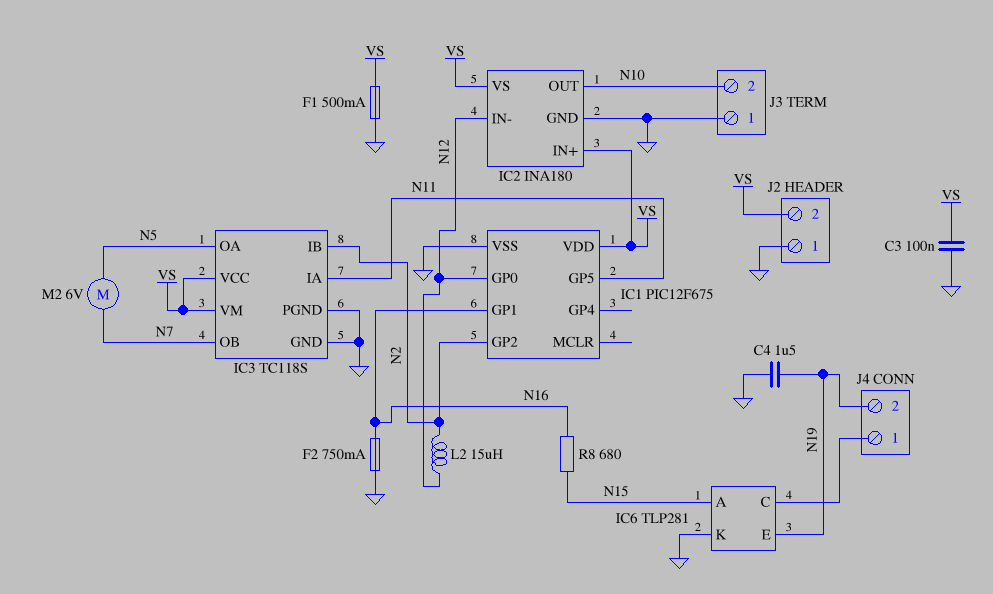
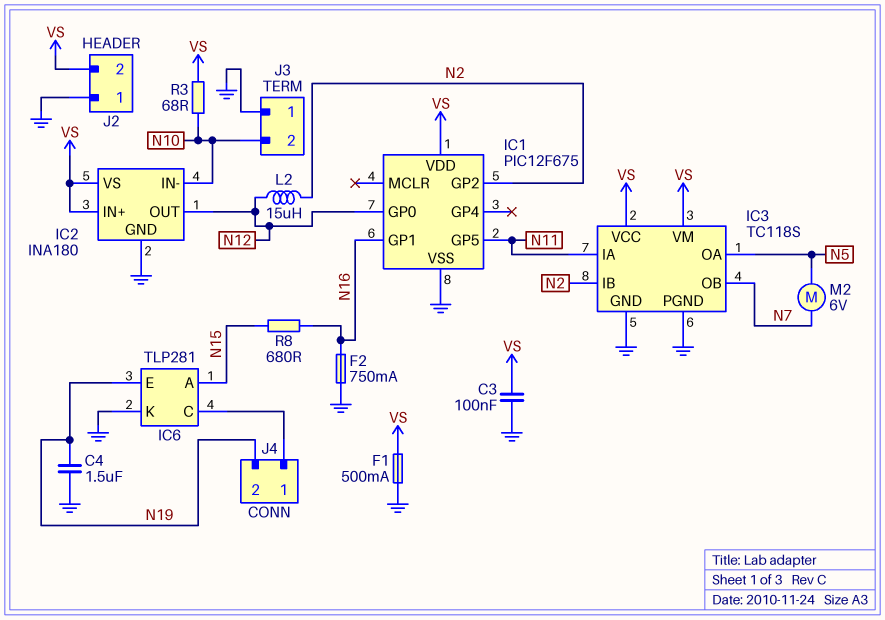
IC2 pin IN-: N12 -> N10
IC2 pin OUT: N10 -> N12
R3: none -> 68 (N10, VS)

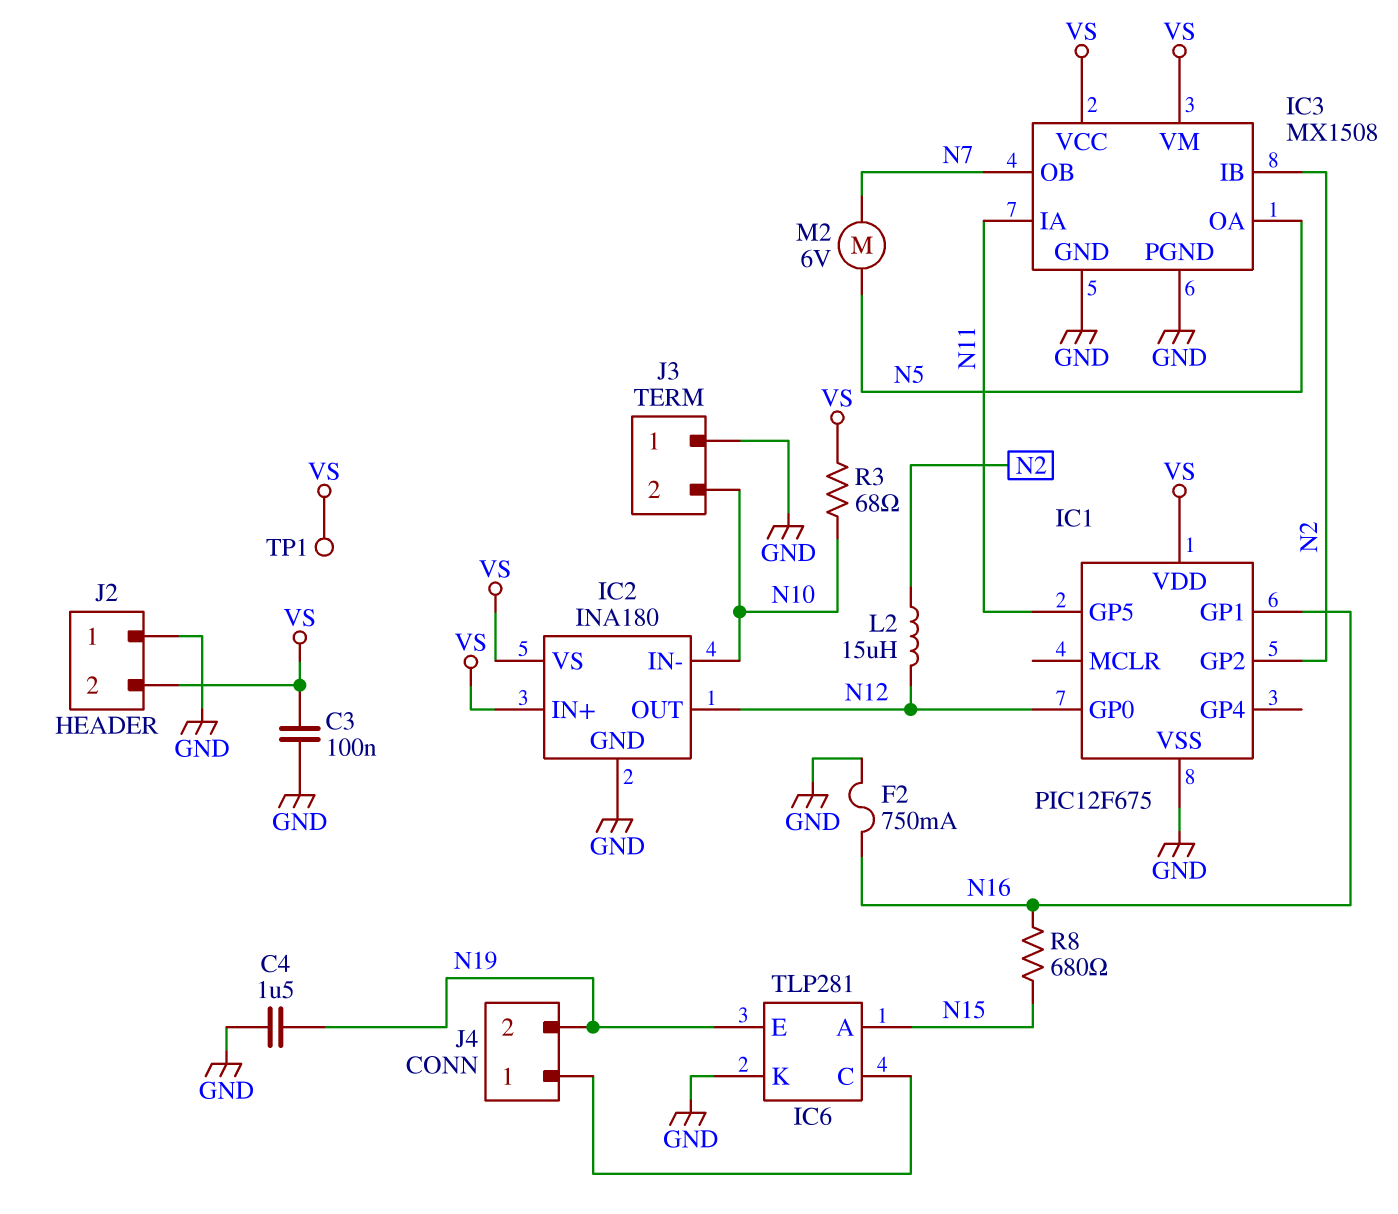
F1: 500mA (GND, VS) -> none
IC3: TC118S -> MX1508
TP1: none -> test point (VS)

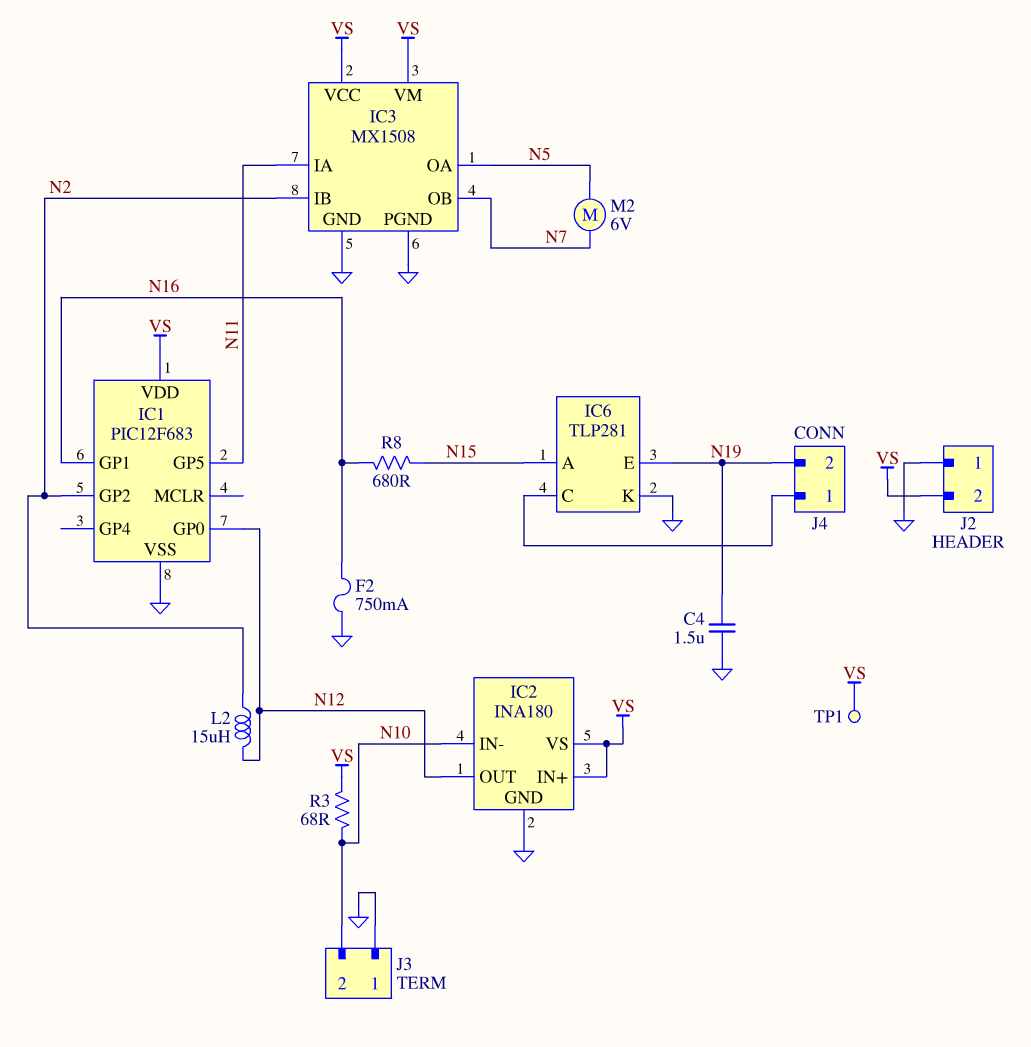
C3: 100nF (GND, VS) -> none
IC1: PIC12F675 -> PIC12F683

